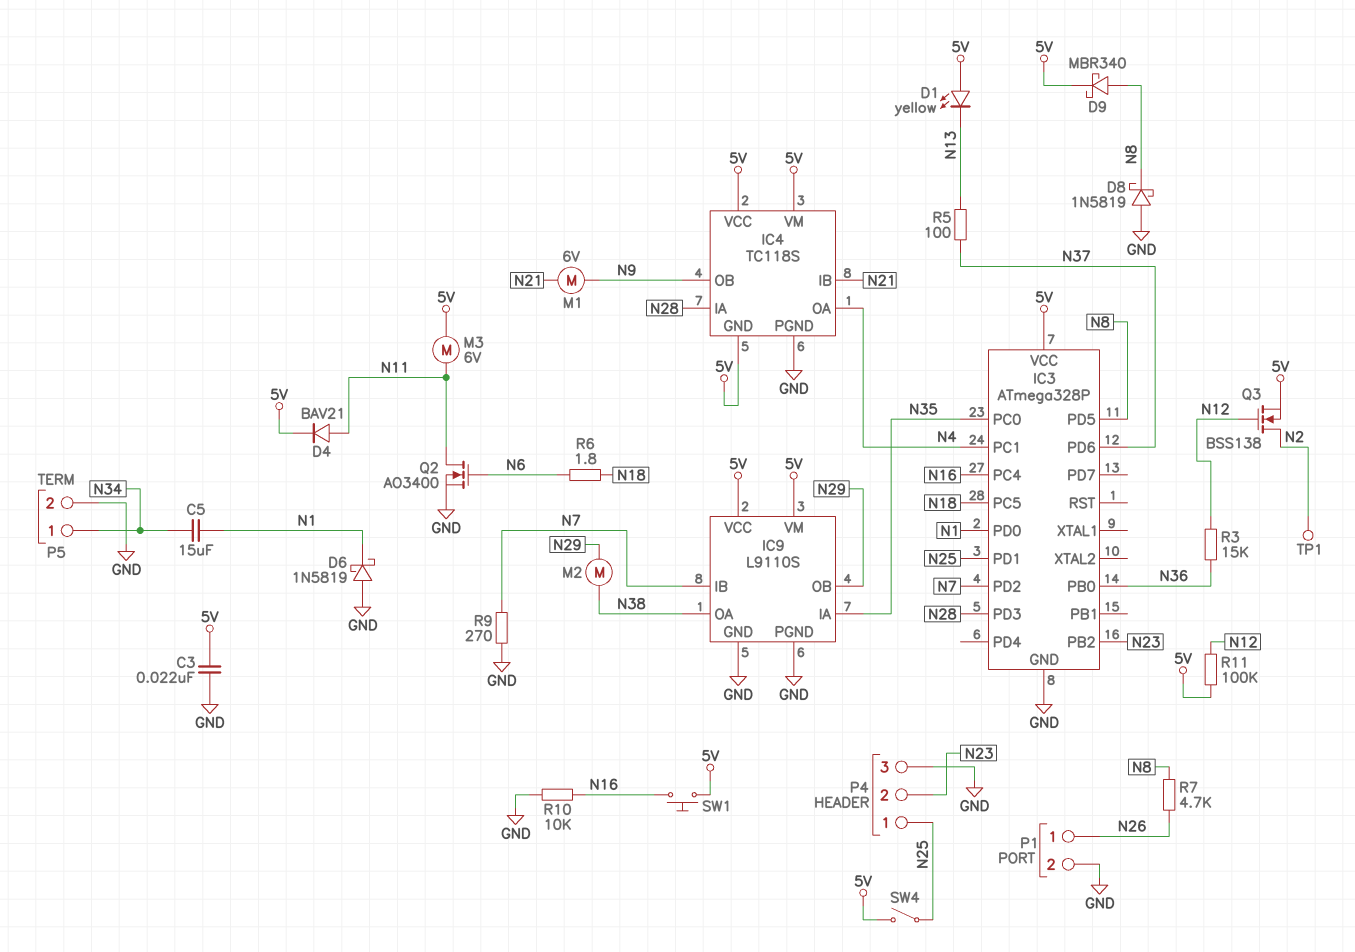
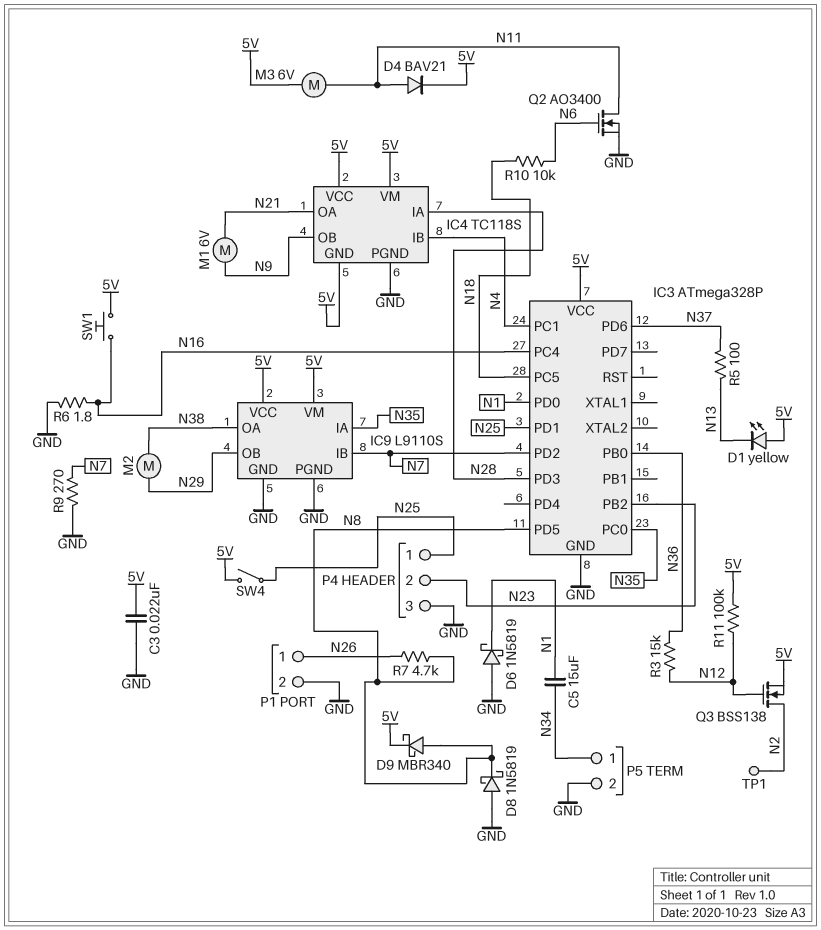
IC4 pin IB: N21 -> N4
IC4 pin OA: N4 -> N21
R6: 1.8 (N6, N18) -> 1.8 (GND, N16)
R10: 10k (GND, N16) -> 10k (N6, N18)

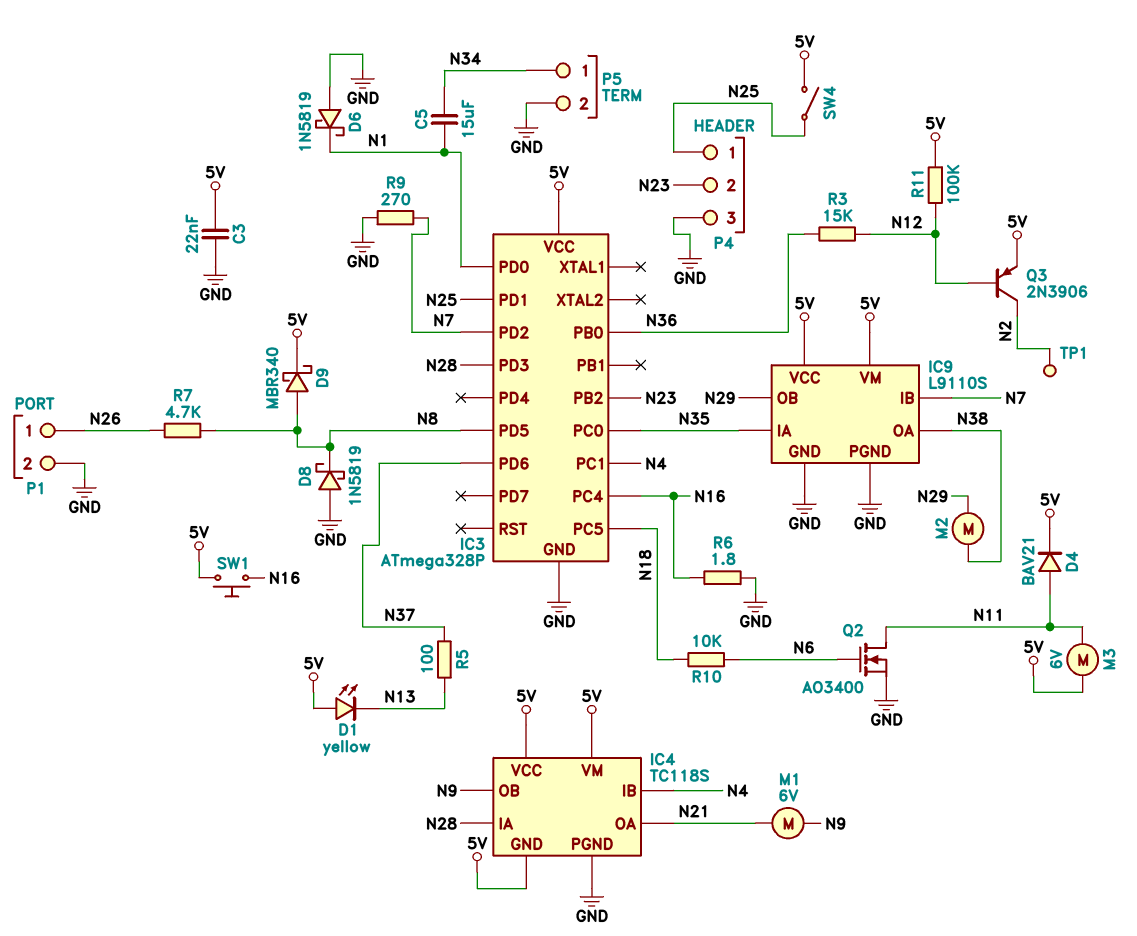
Q3: NMOS BSS138 (G N12, D N2, S 5V) -> PNP 2N3906 (B N12, C N2, E 5V)

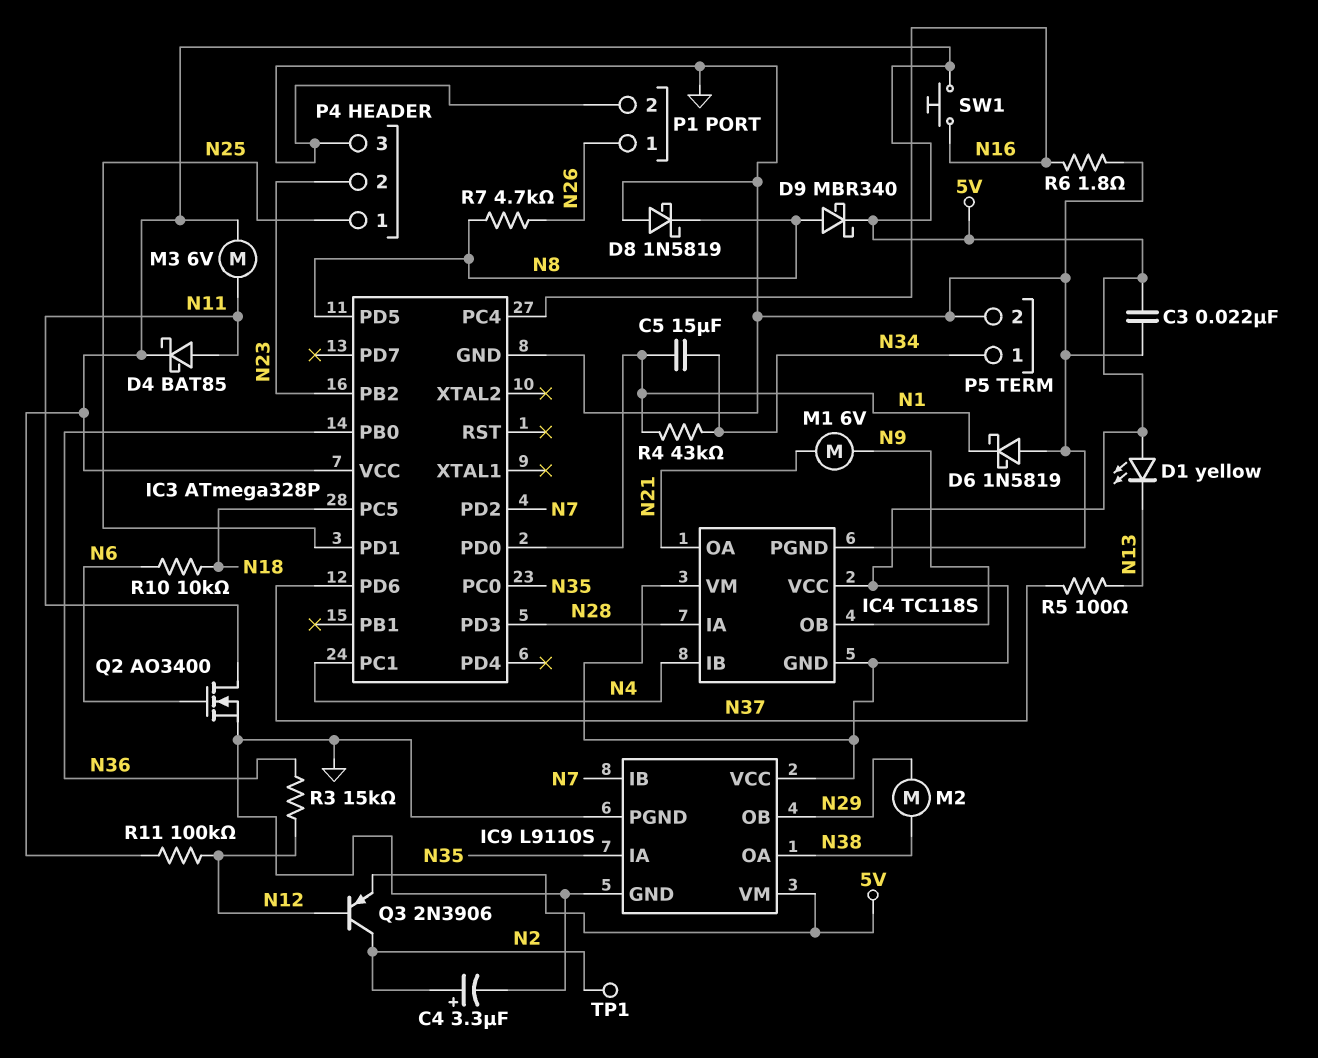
C4: none -> 3.3uF (plus N2, minus GND)
D4: diode BAV21 (A N11, K 5V) -> schottky BAT85 (A N11, K 5V)
R4: none -> 43k (N1, N34)
R9: 270 (GND, N7) -> none
SW4: switch (5V, N25) -> none

